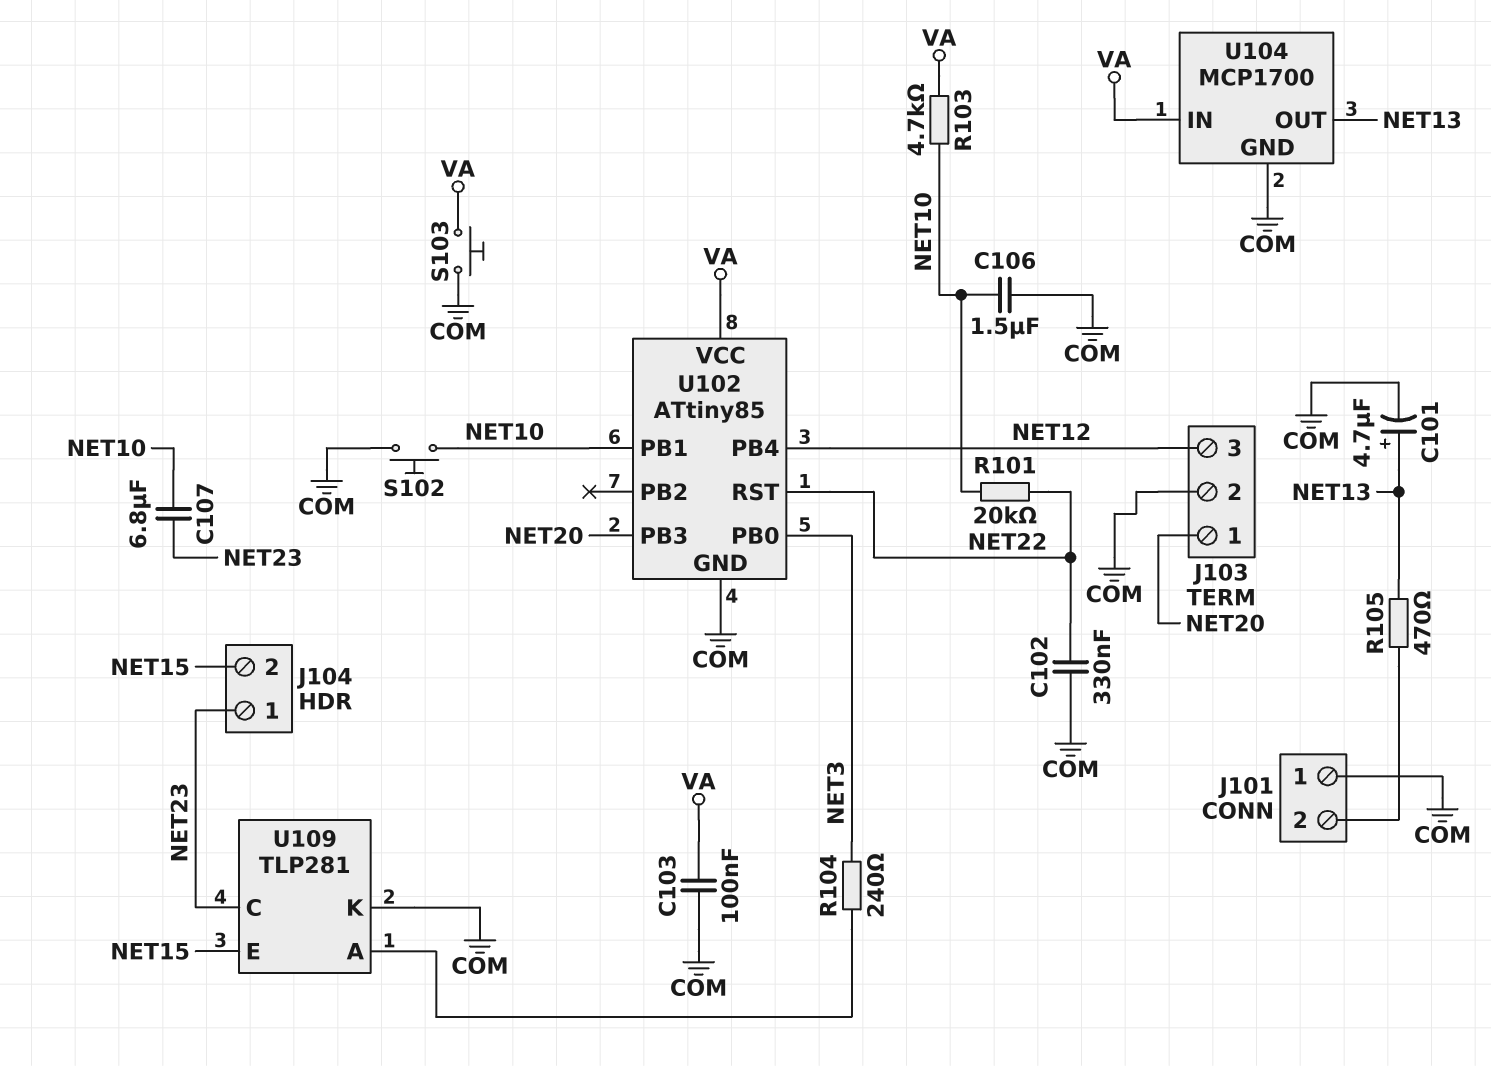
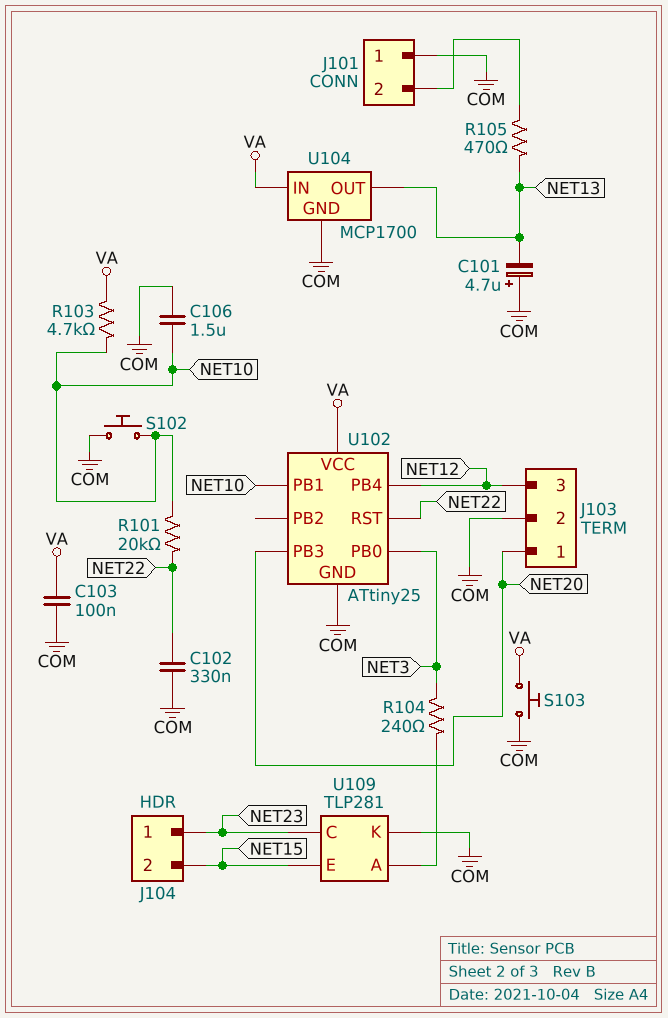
C101: 4.7uF (plus NET13, minus COM) -> 4.7uF (plus COM, minus NET13)
C107: 6.8uF (NET10, NET23) -> none
U102: ATtiny85 -> ATtiny25

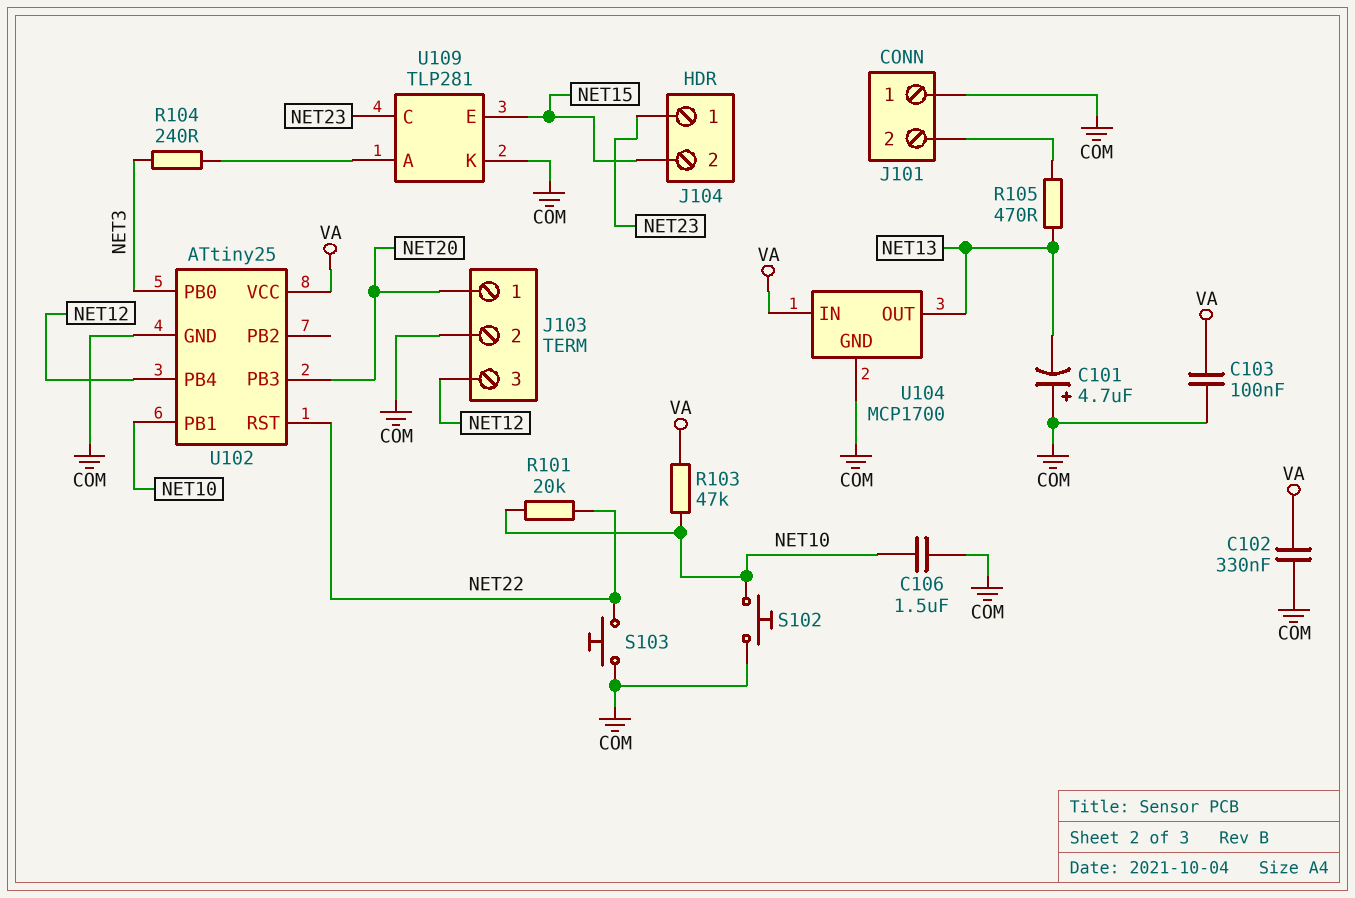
C102: 330nF (COM, NET22) -> 330nF (COM, VA)
R103: 4.7k (NET10, VA) -> 47k (NET10, VA)
S103: button (COM, VA) -> button (COM, NET22)

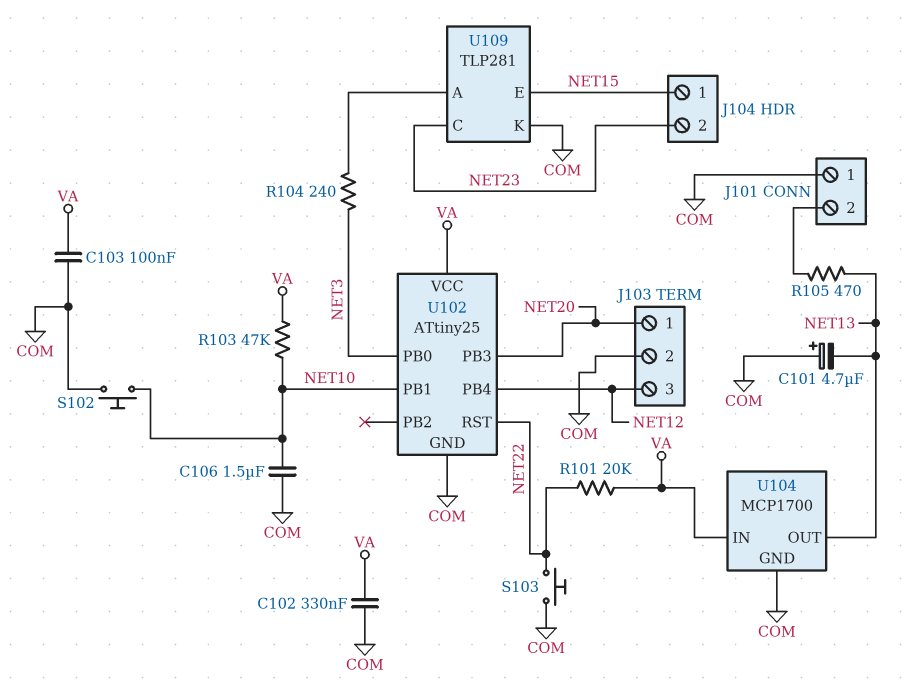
J104 pin 1: NET23 -> NET15
J104 pin 2: NET15 -> NET23
R101: 20k (NET10, NET22) -> 20k (NET22, VA)

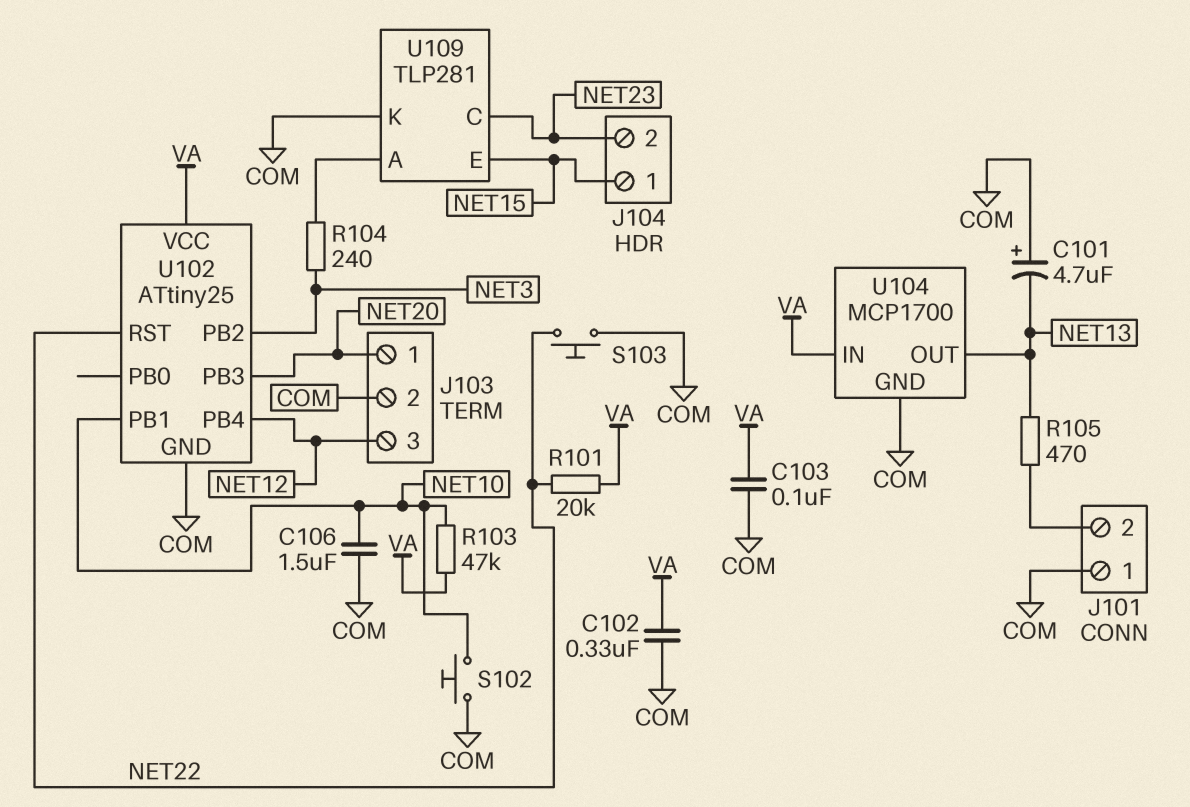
U102 pin PB0: NET3 -> none
U102 pin PB2: none -> NET3

